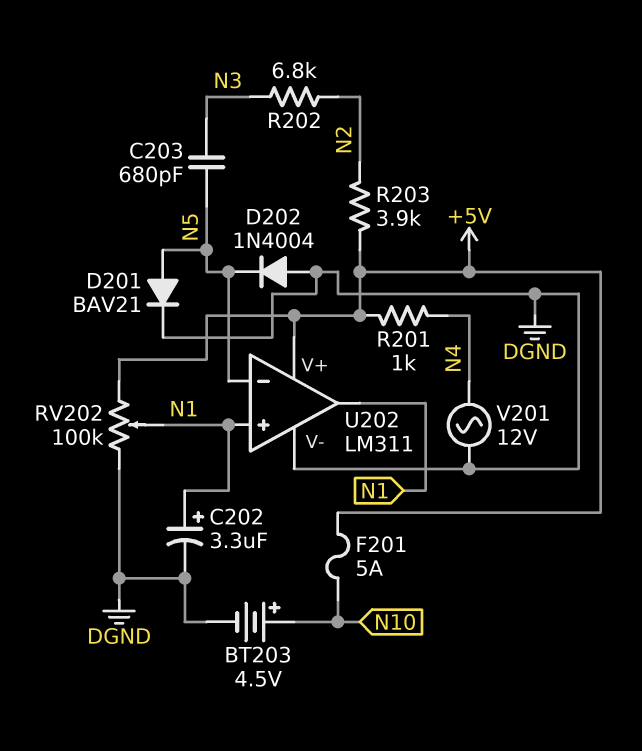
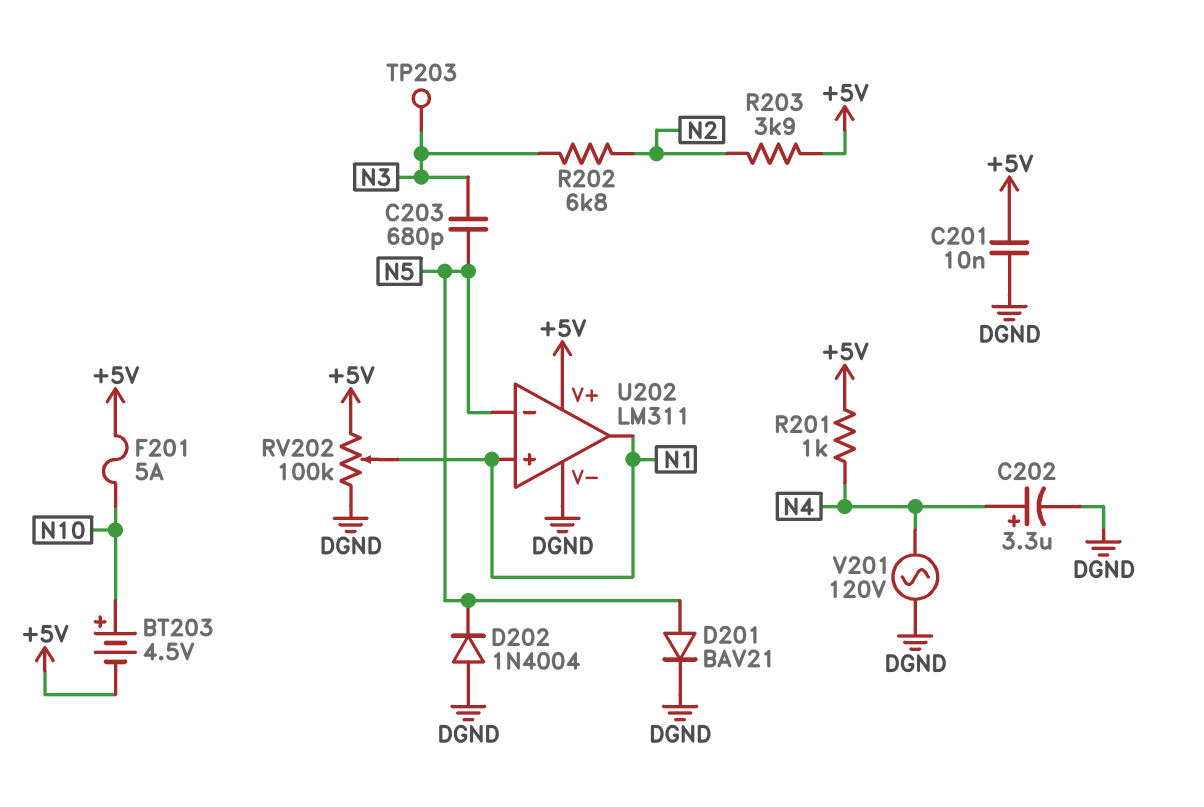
BT203: 4.5V (plus N10, minus DGND) -> 4.5V (plus N10, minus +5V)
C201: none -> 10nF (+5V, DGND)
C202: 3.3uF (plus N1, minus DGND) -> 3.3uF (plus N4, minus DGND)
TP203: none -> test point (N3)
V201: AC 12V (DGND, N4) -> AC 120V (DGND, N4)

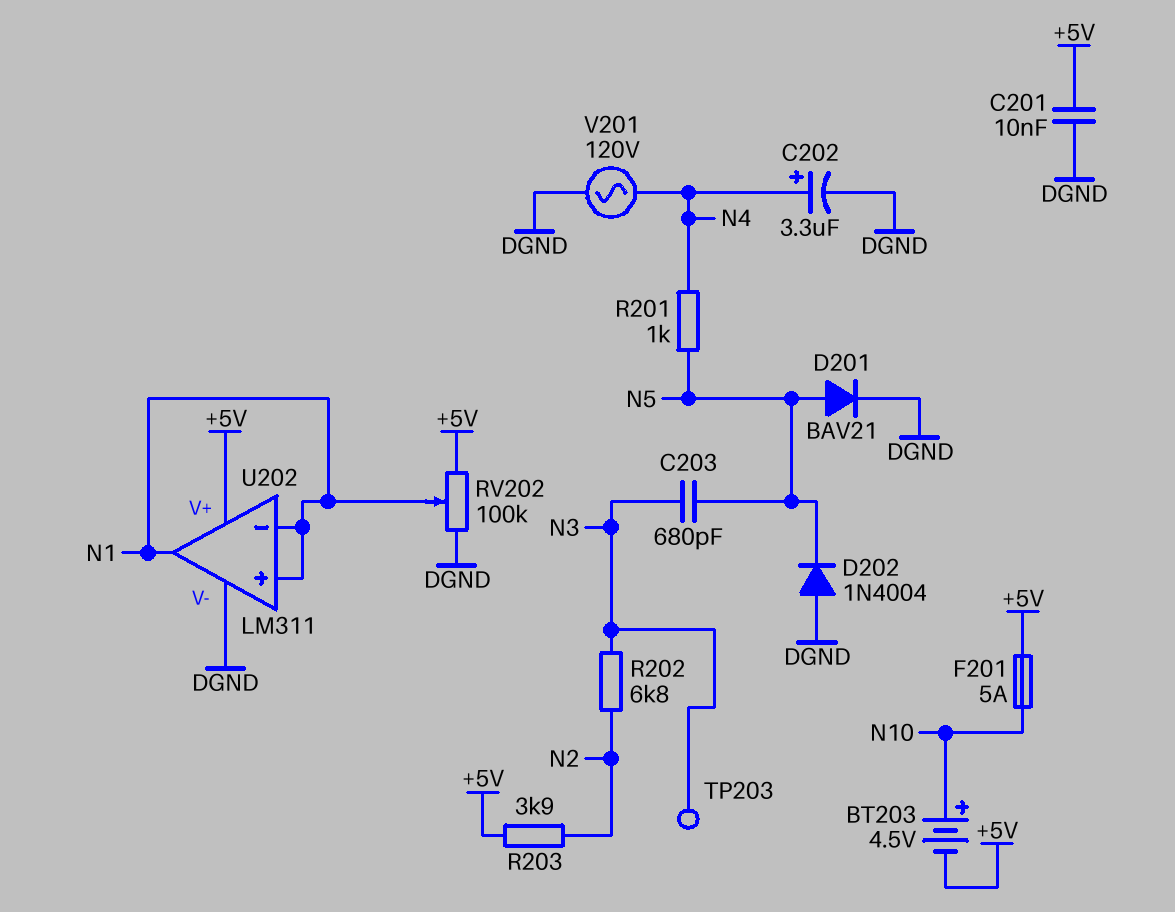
R201: 1k (+5V, N4) -> 1k (N4, N5)
U202 pin in-: N5 -> N1

